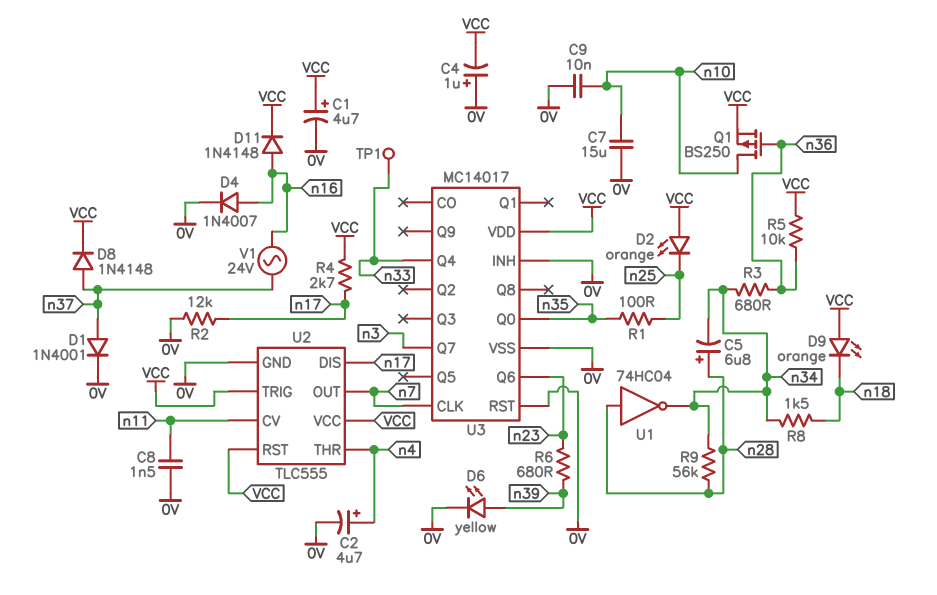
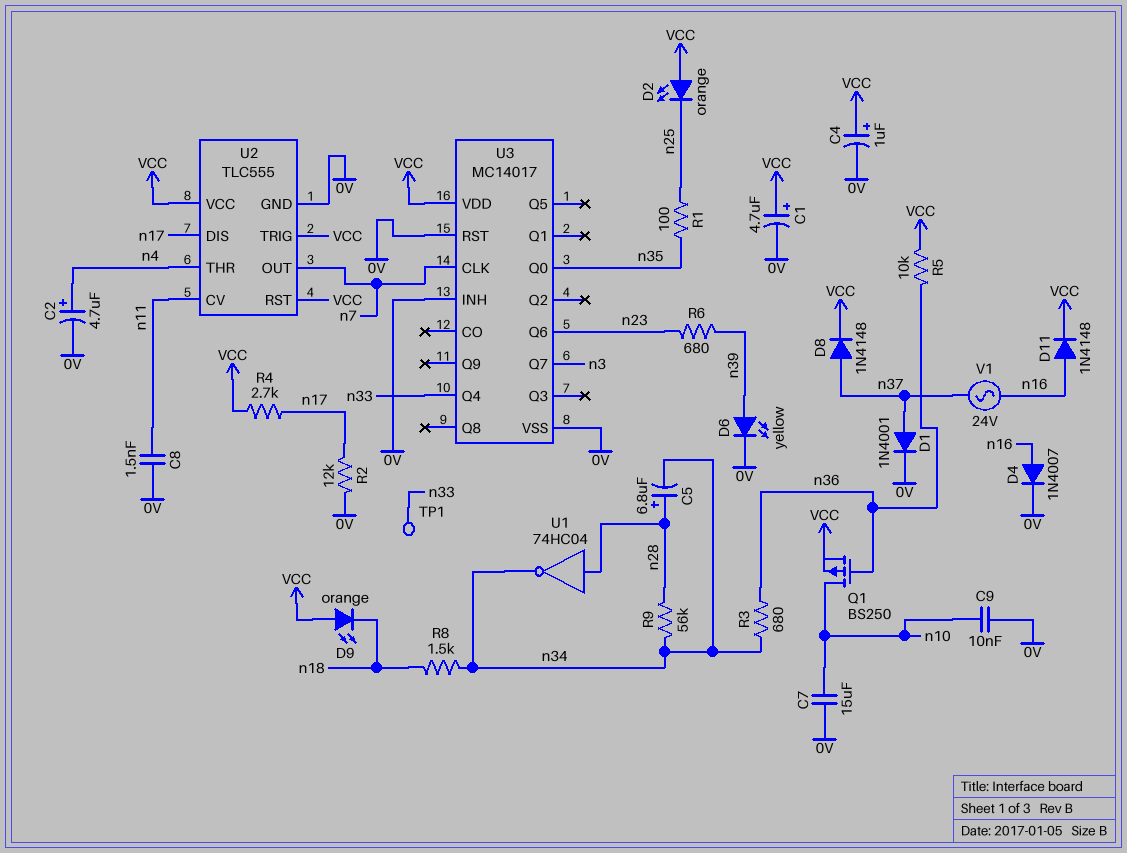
C4: 1uF (plus 0V, minus VCC) -> 1uF (plus VCC, minus 0V)

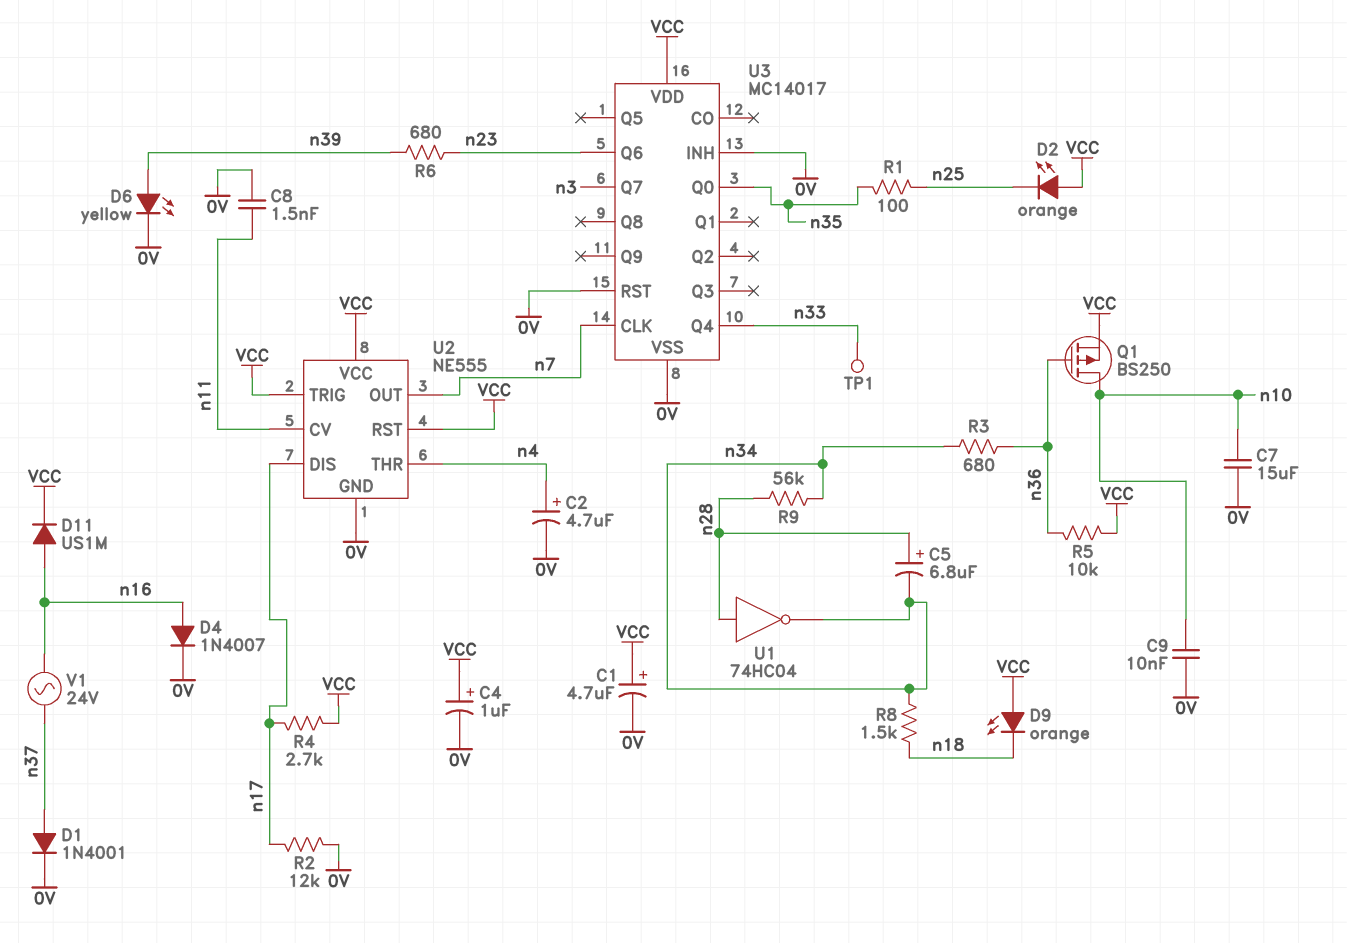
D8: diode 1N4148 (A n37, K VCC) -> none
D11: diode 1N4148 (A n16, K VCC) -> diode US1M (A n16, K VCC)
U2: TLC555 -> NE555

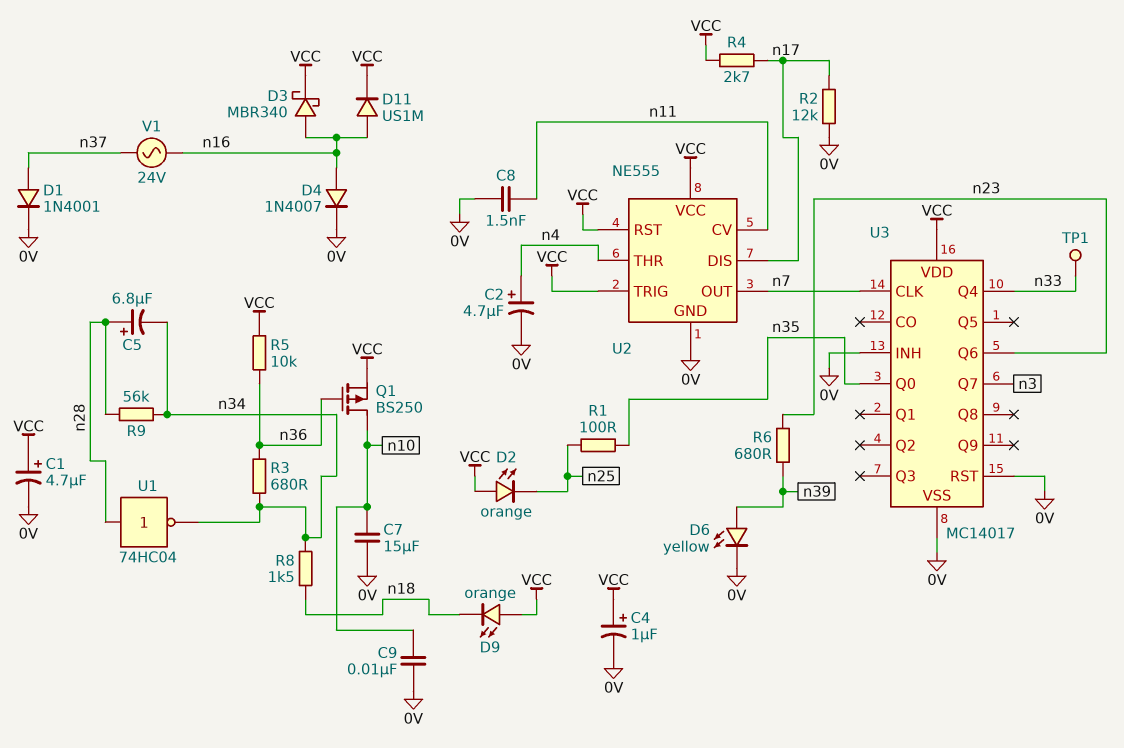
D3: none -> schottky MBR340 (A n16, K VCC)

